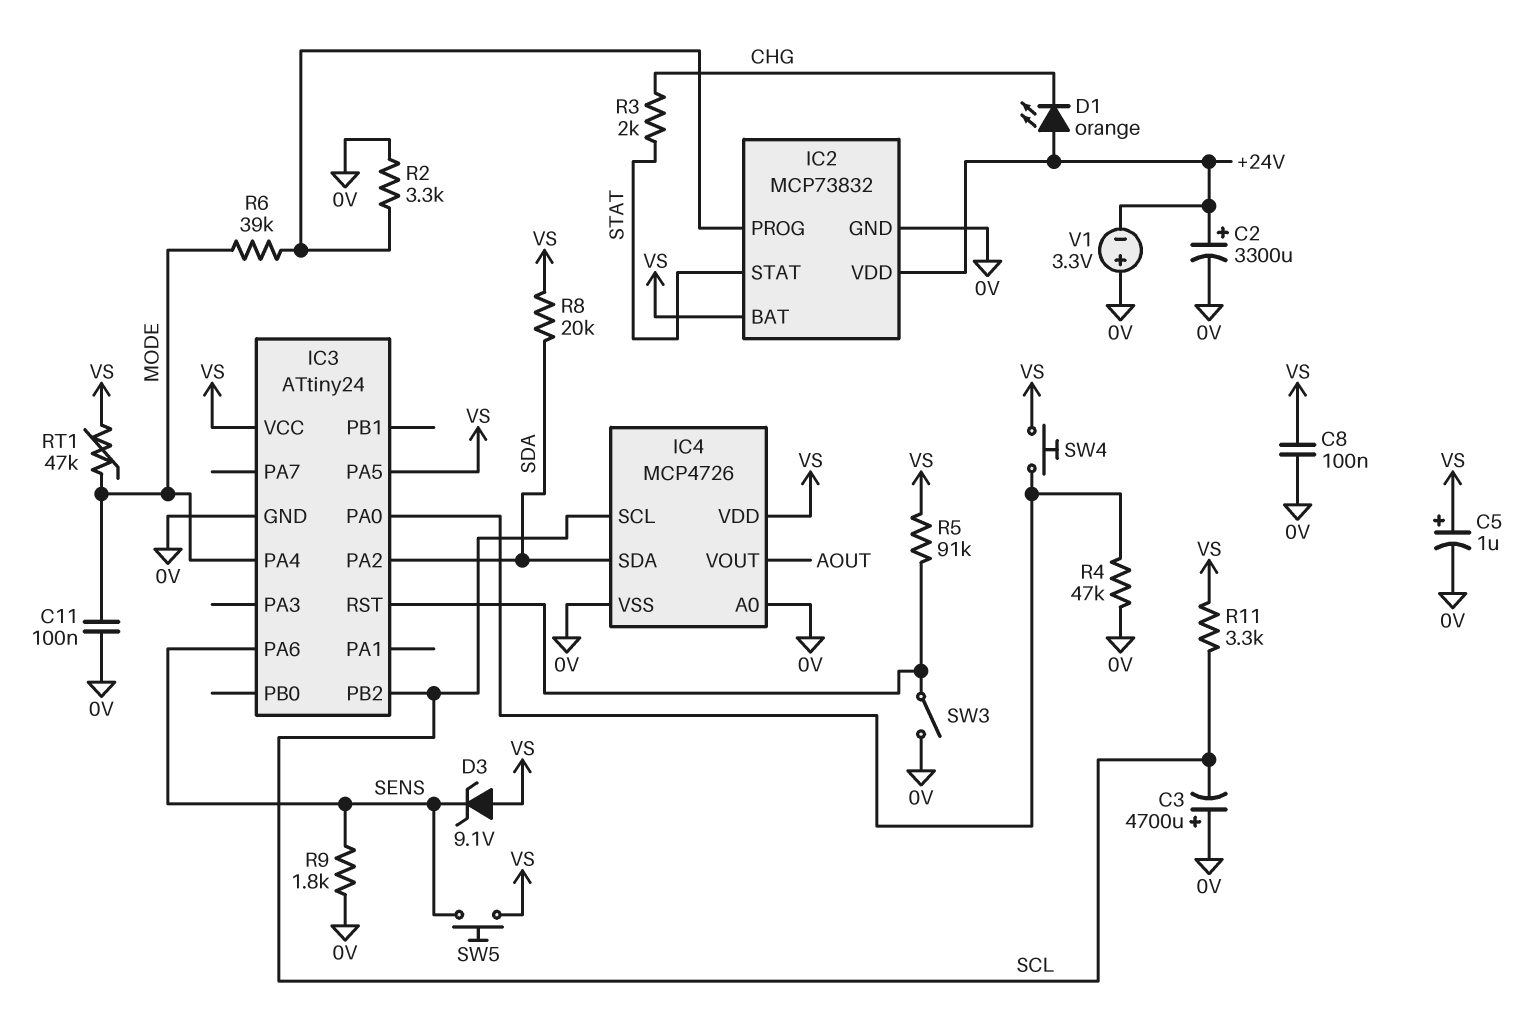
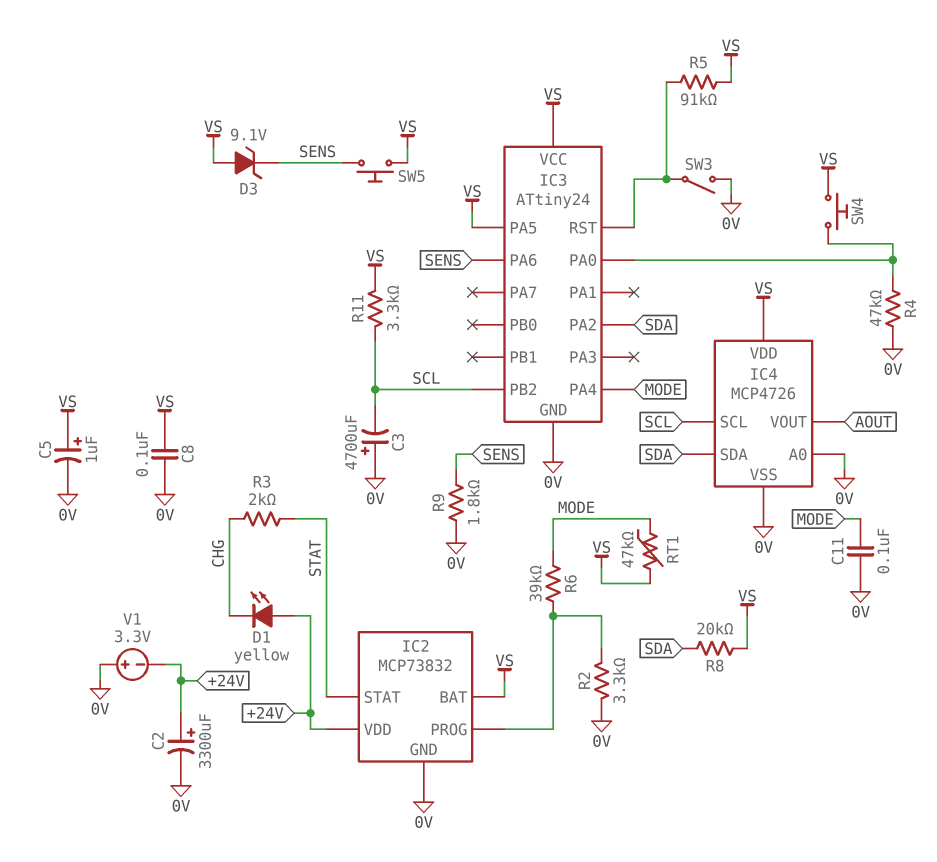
D1: LED orange (A +24V, K CHG) -> LED yellow (A +24V, K CHG)

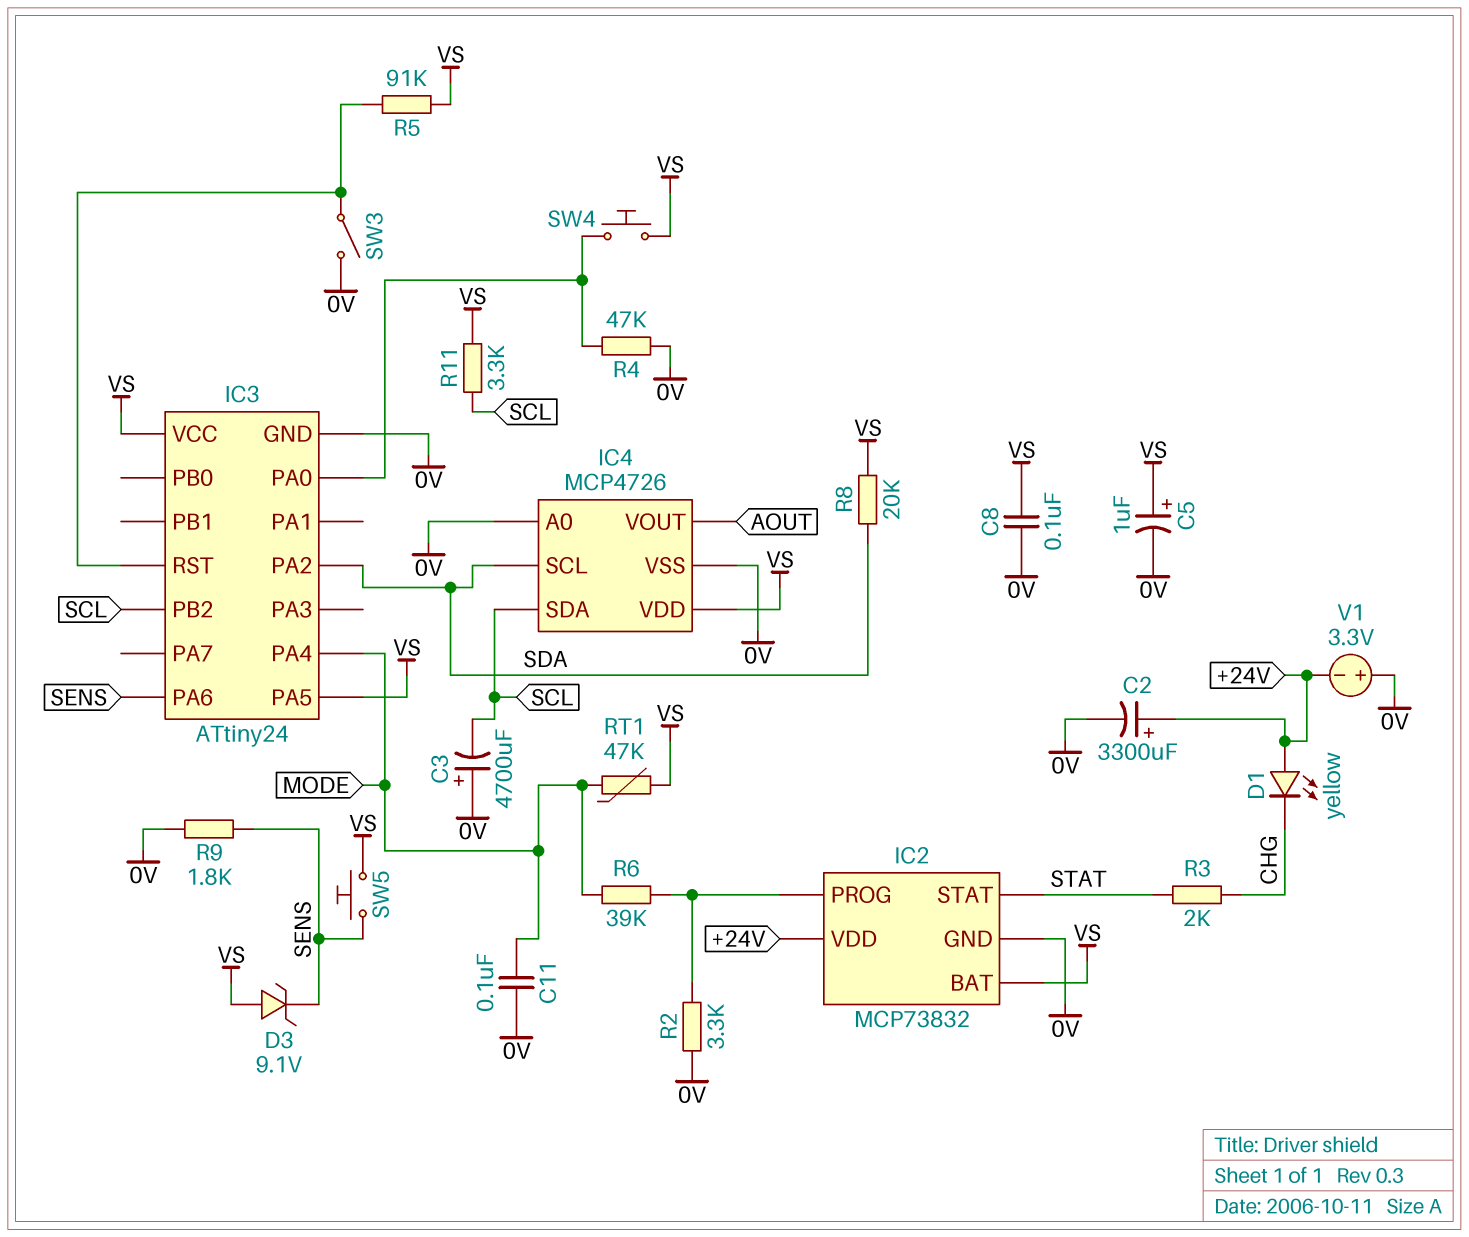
IC4 pin SCL: SCL -> SDA
IC4 pin SDA: SDA -> SCL

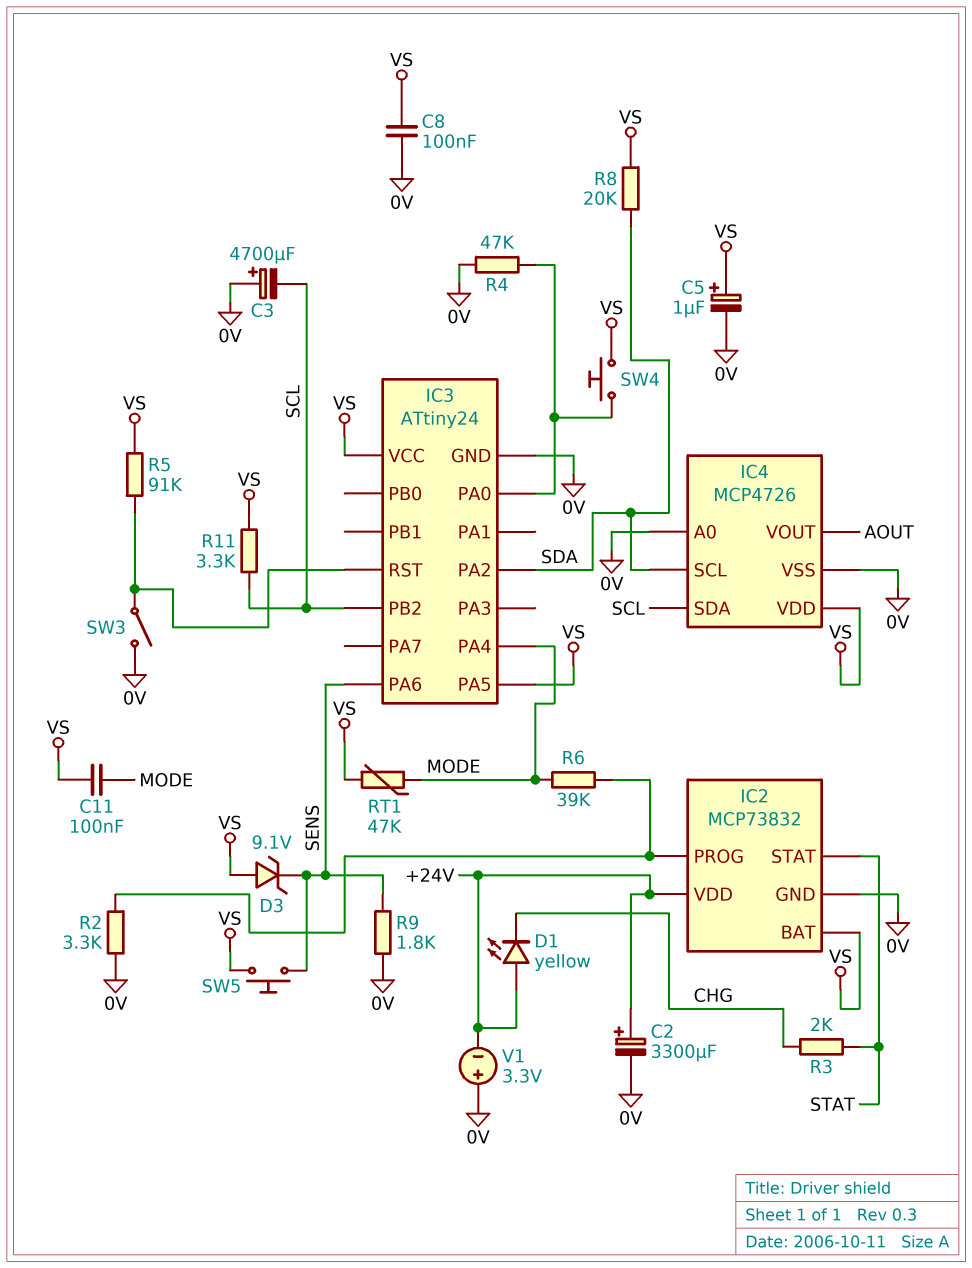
C11: 100nF (0V, MODE) -> 100nF (MODE, VS)

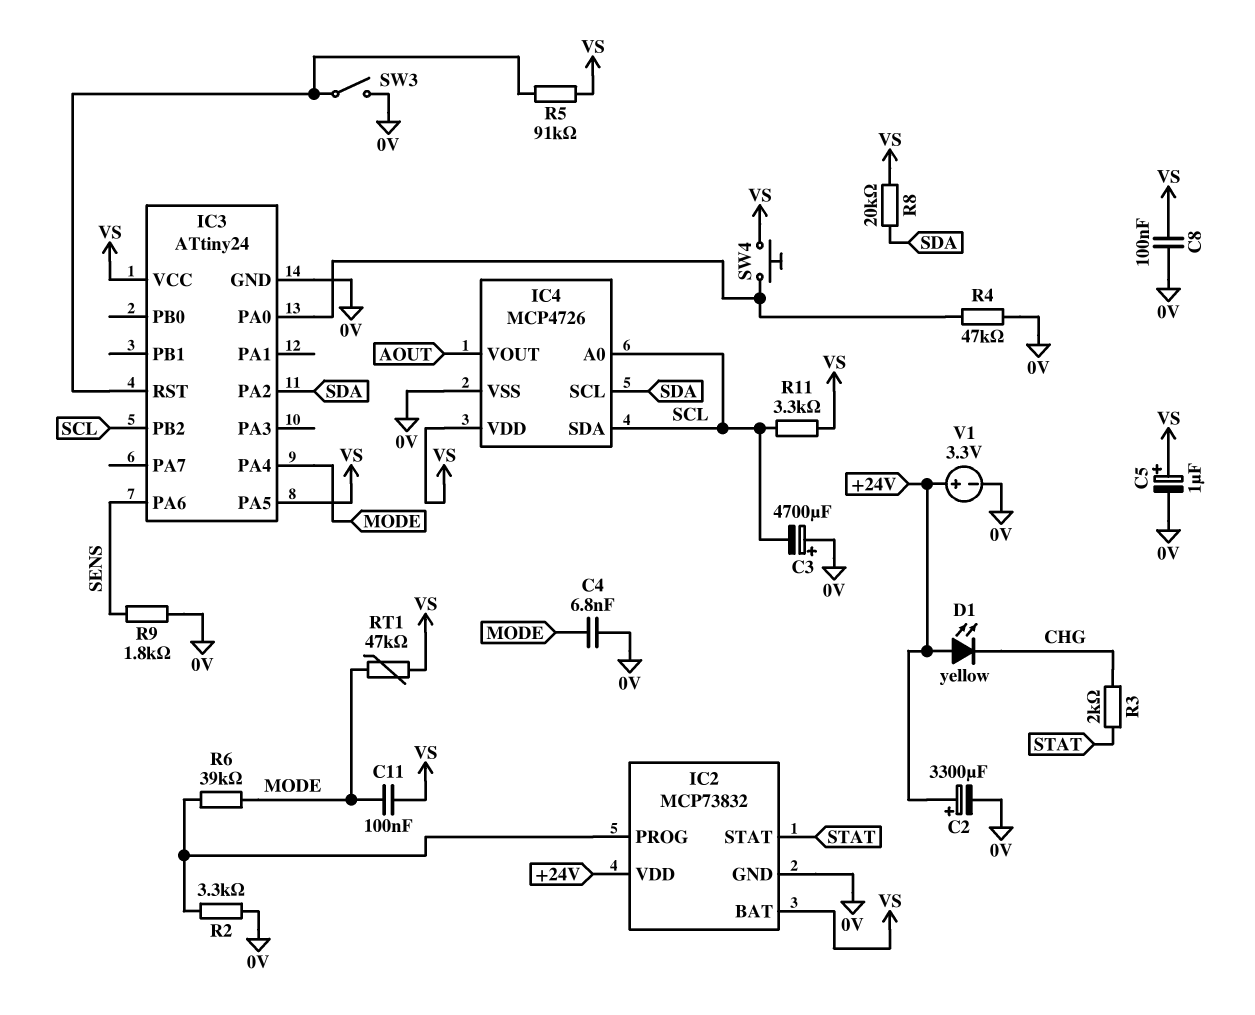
C4: none -> 6.8nF (0V, MODE)
D3: zener 9.1V (A VS, K SENS) -> none
IC4 pin A0: 0V -> SCL
SW5: button (SENS, VS) -> none
V1: 3.3V (plus 0V, minus +24V) -> 3.3V (plus +24V, minus 0V)

